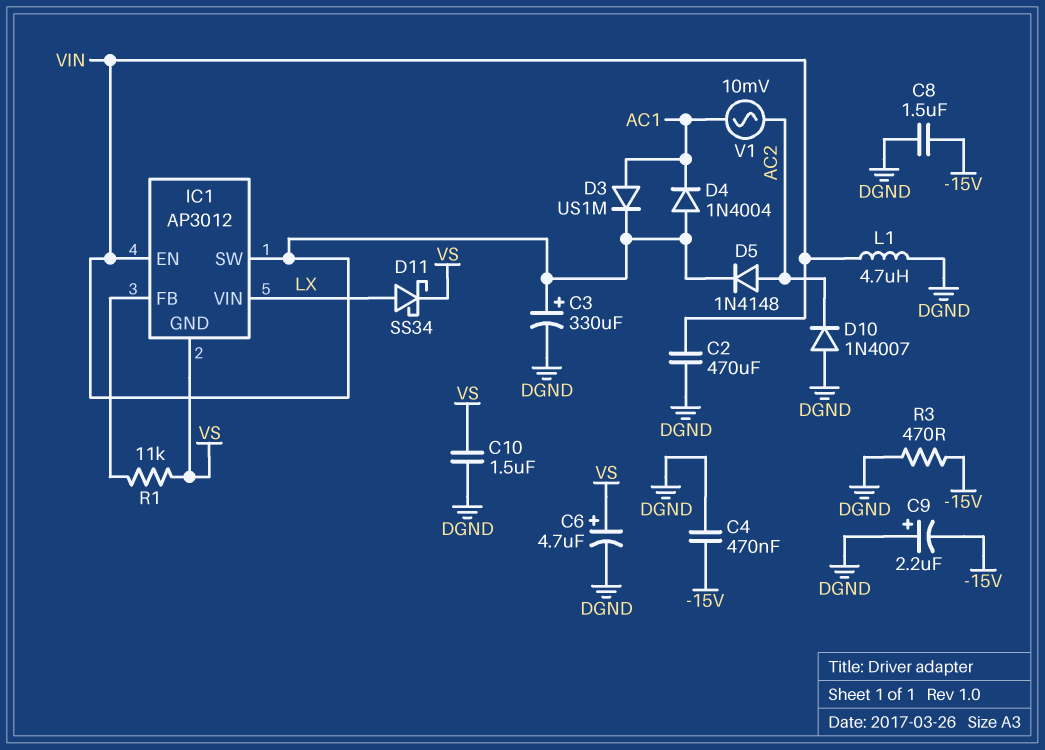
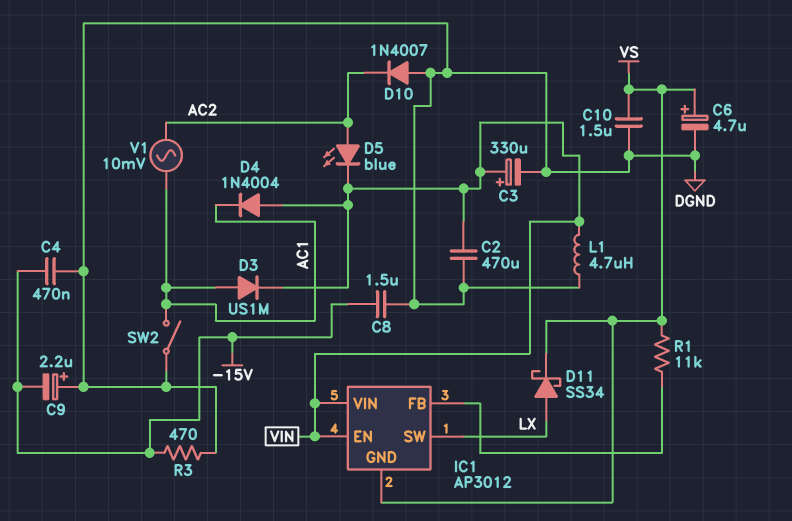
D5: diode 1N4148 (A AC2, K VIN) -> LED blue (A AC2, K VIN)
IC1 pin SW: VIN -> LX
IC1 pin VIN: LX -> VIN
SW2: none -> switch (AC1, DGND)

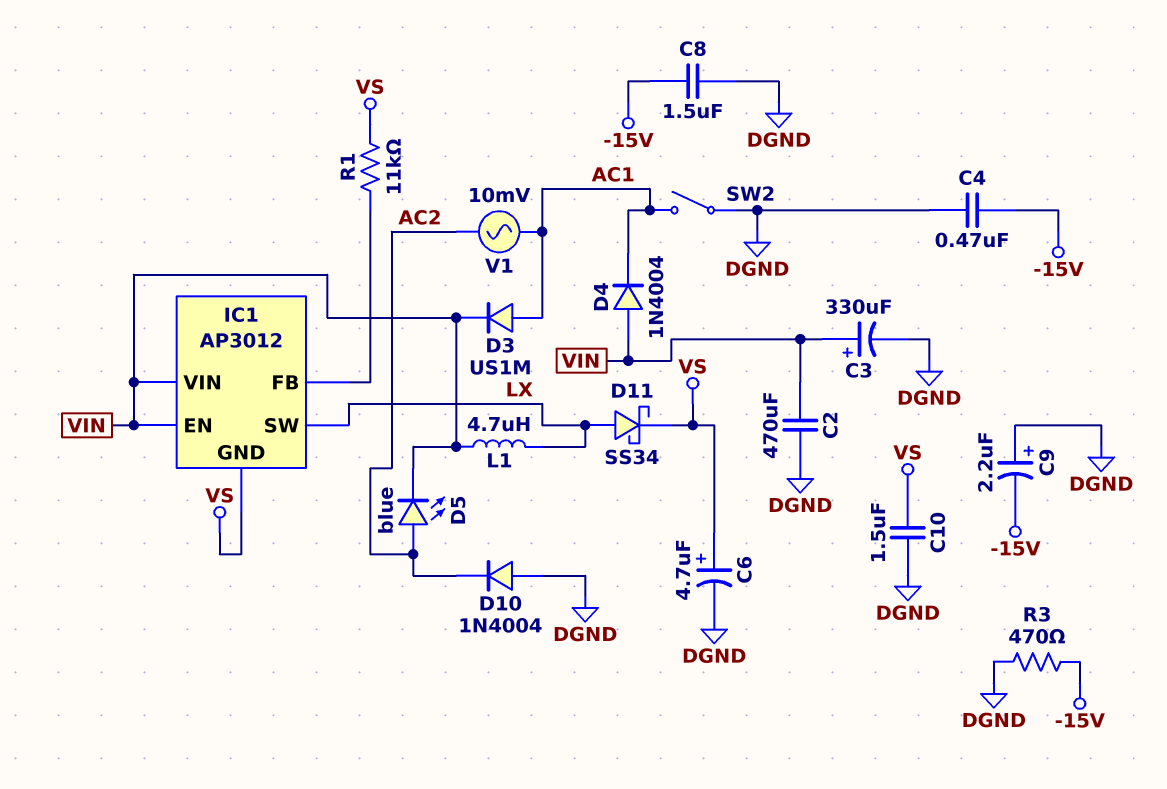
D10: diode 1N4007 (A DGND, K AC2) -> diode 1N4004 (A DGND, K AC2)
L1: 4.7uH (DGND, VIN) -> 4.7uH (LX, VIN)

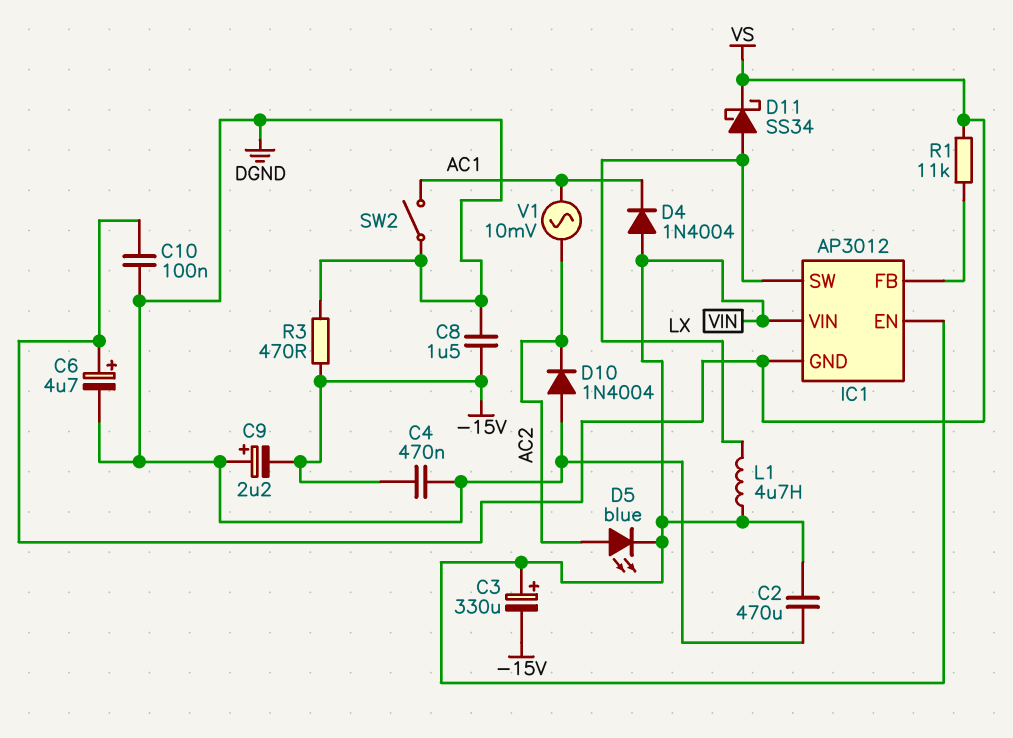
C3: 330uF (plus VIN, minus DGND) -> 330uF (plus VIN, minus -15V)
C10: 1.5uF (DGND, VS) -> 100nF (DGND, VS)
D3: diode US1M (A AC1, K VIN) -> none

